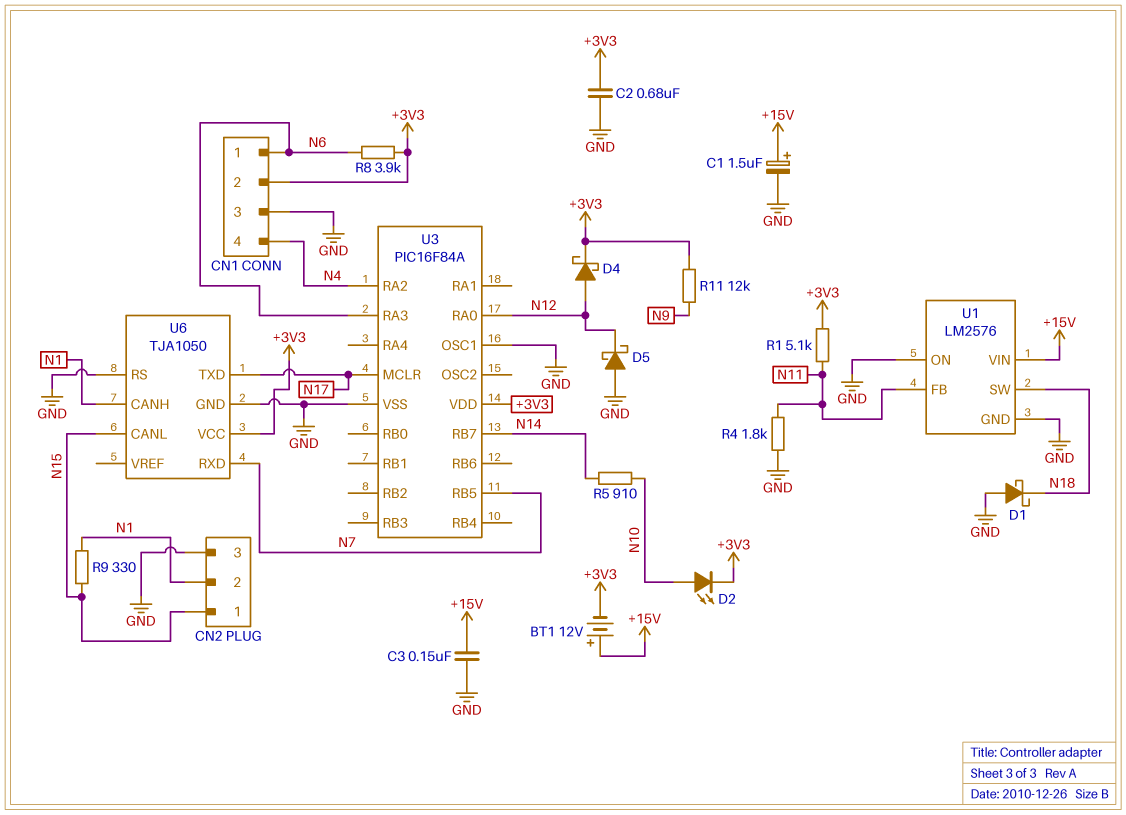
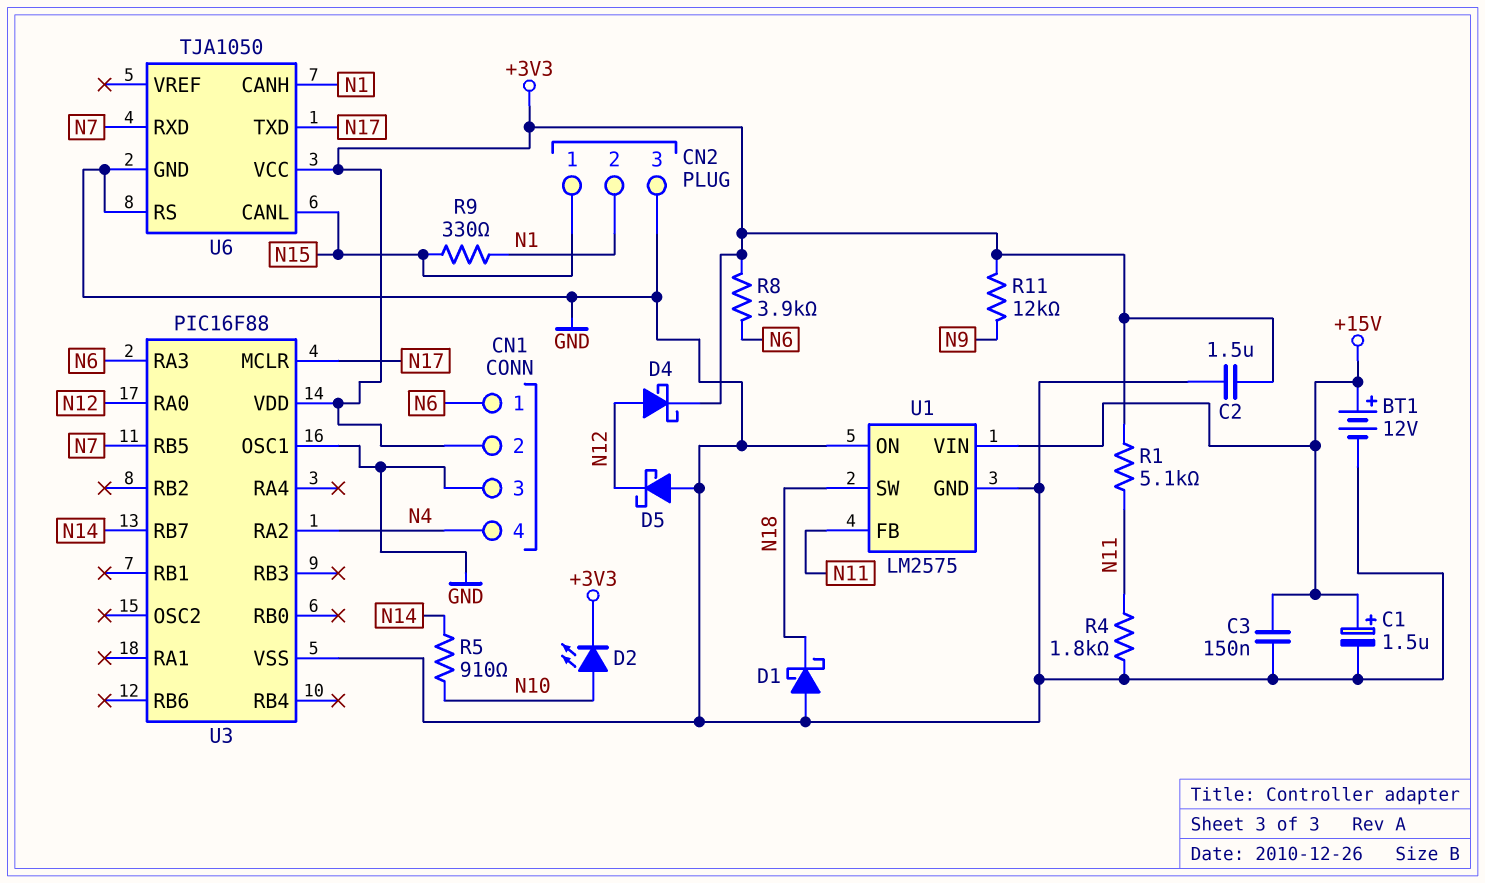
BT1: 12V (plus +15V, minus +3V3) -> 12V (plus +15V, minus GND)
C2: 680nF (+3V3, GND) -> 1.5uF (+3V3, GND)
U1: LM2576 -> LM2575
U3: PIC16F84A -> PIC16F88

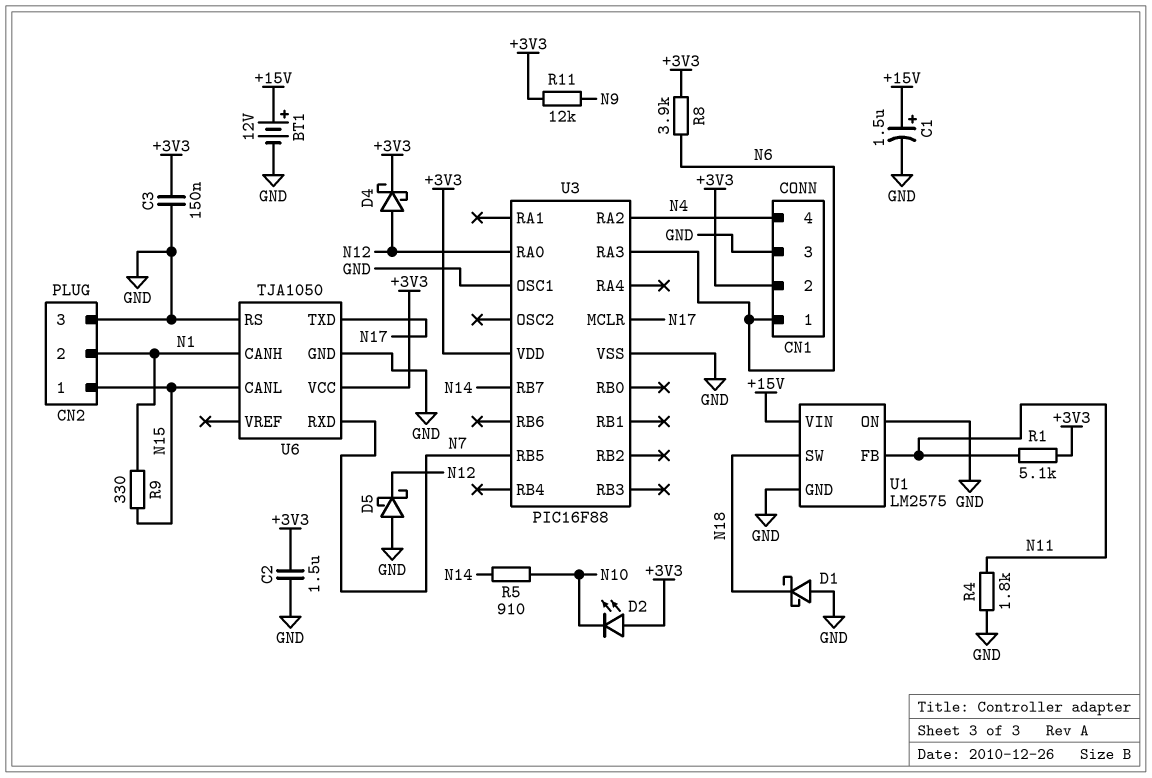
C3: 150nF (+15V, GND) -> 150nF (+3V3, GND)
D2: LED (A N10, K +3V3) -> LED (A +3V3, K N10)

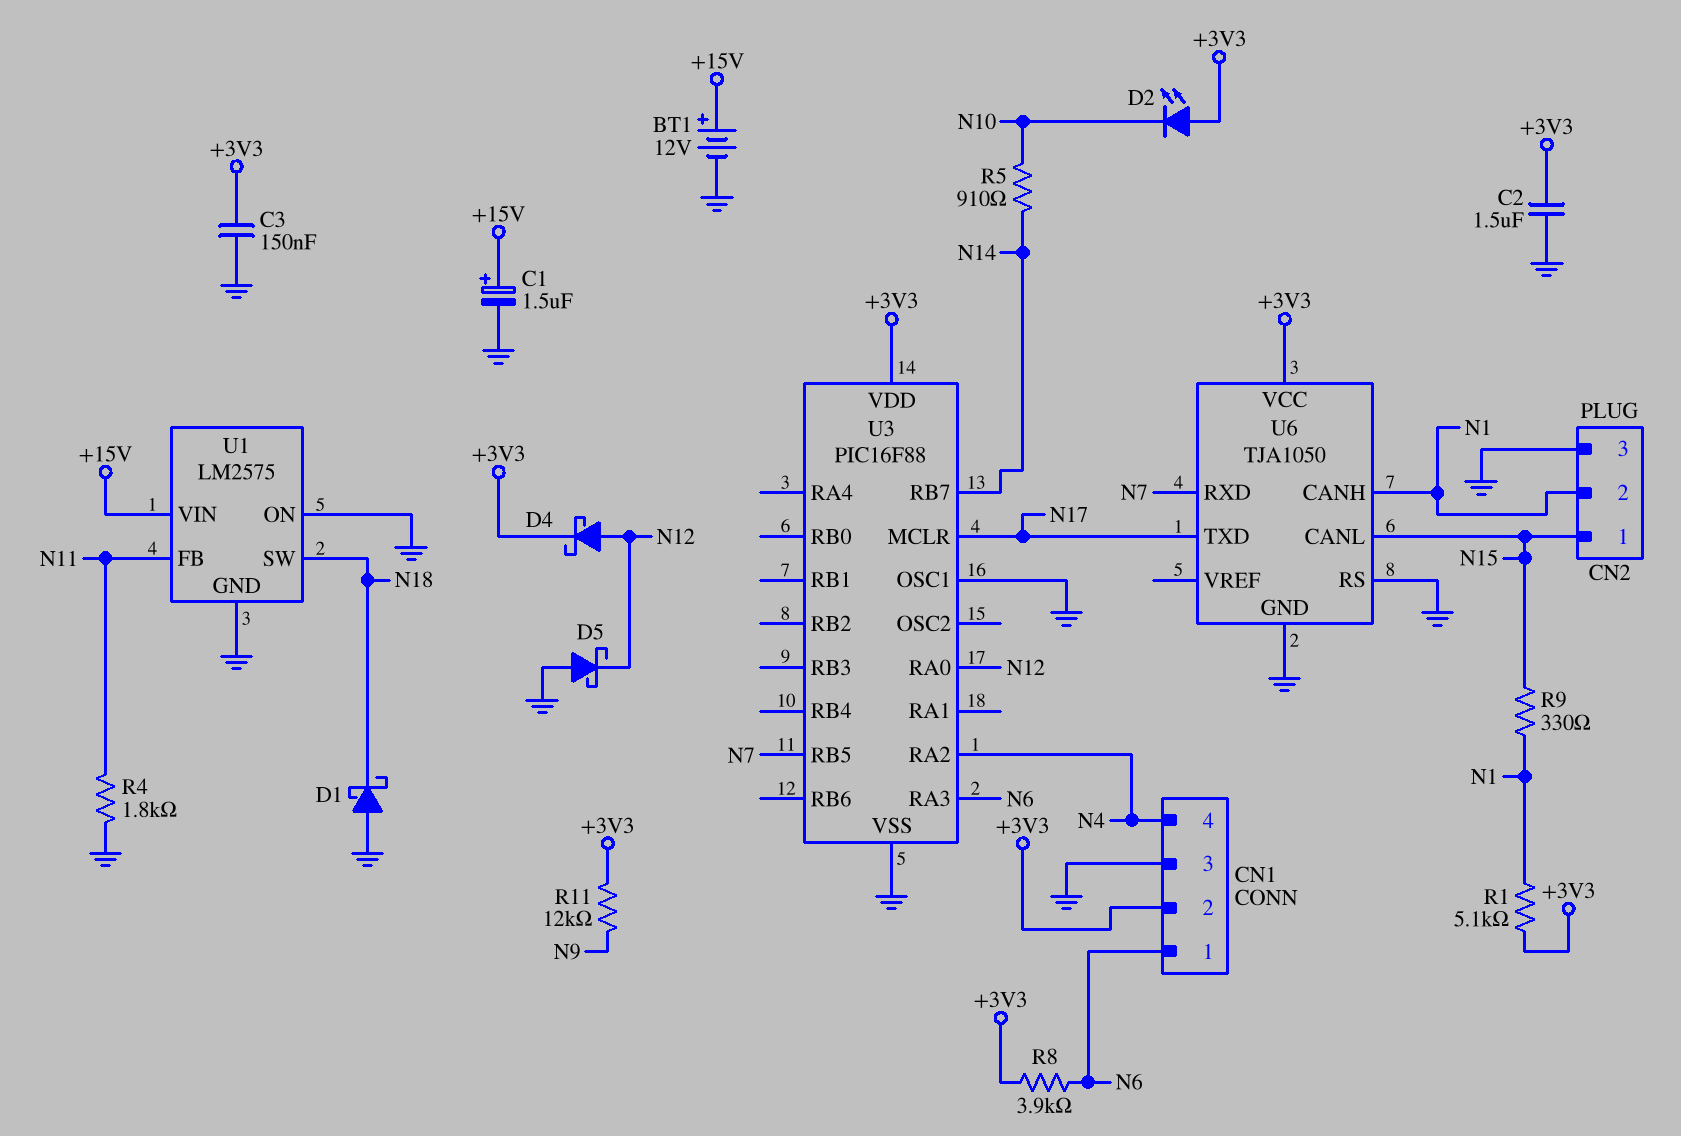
R1: 5.1k (+3V3, N11) -> 5.1k (+3V3, N1)

